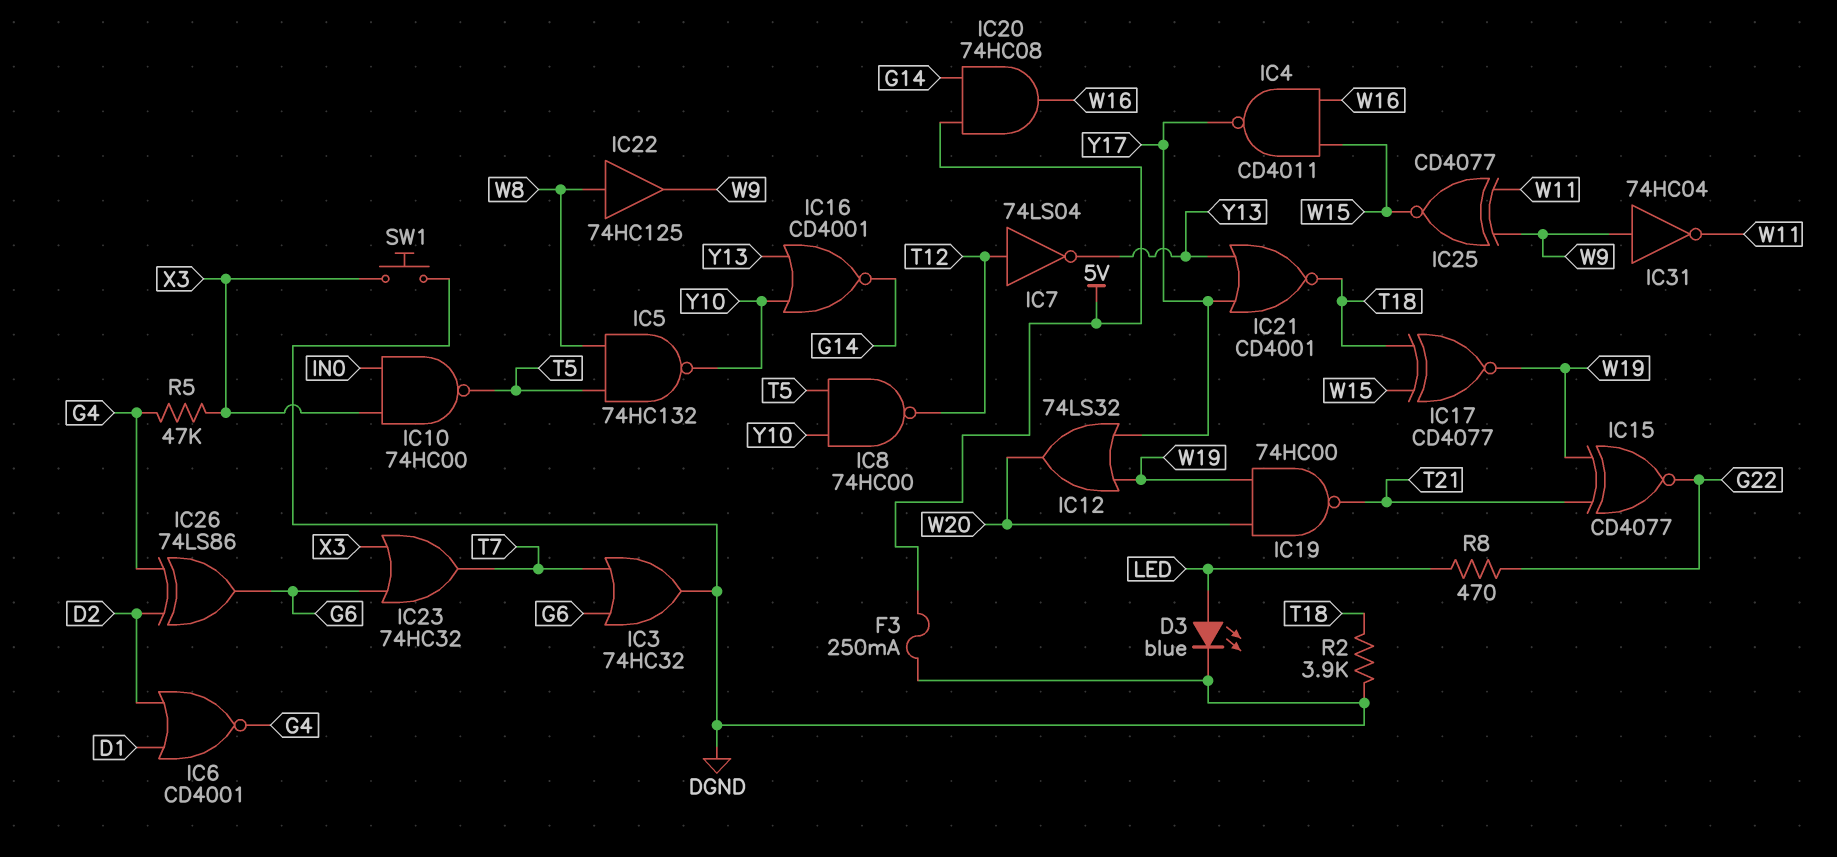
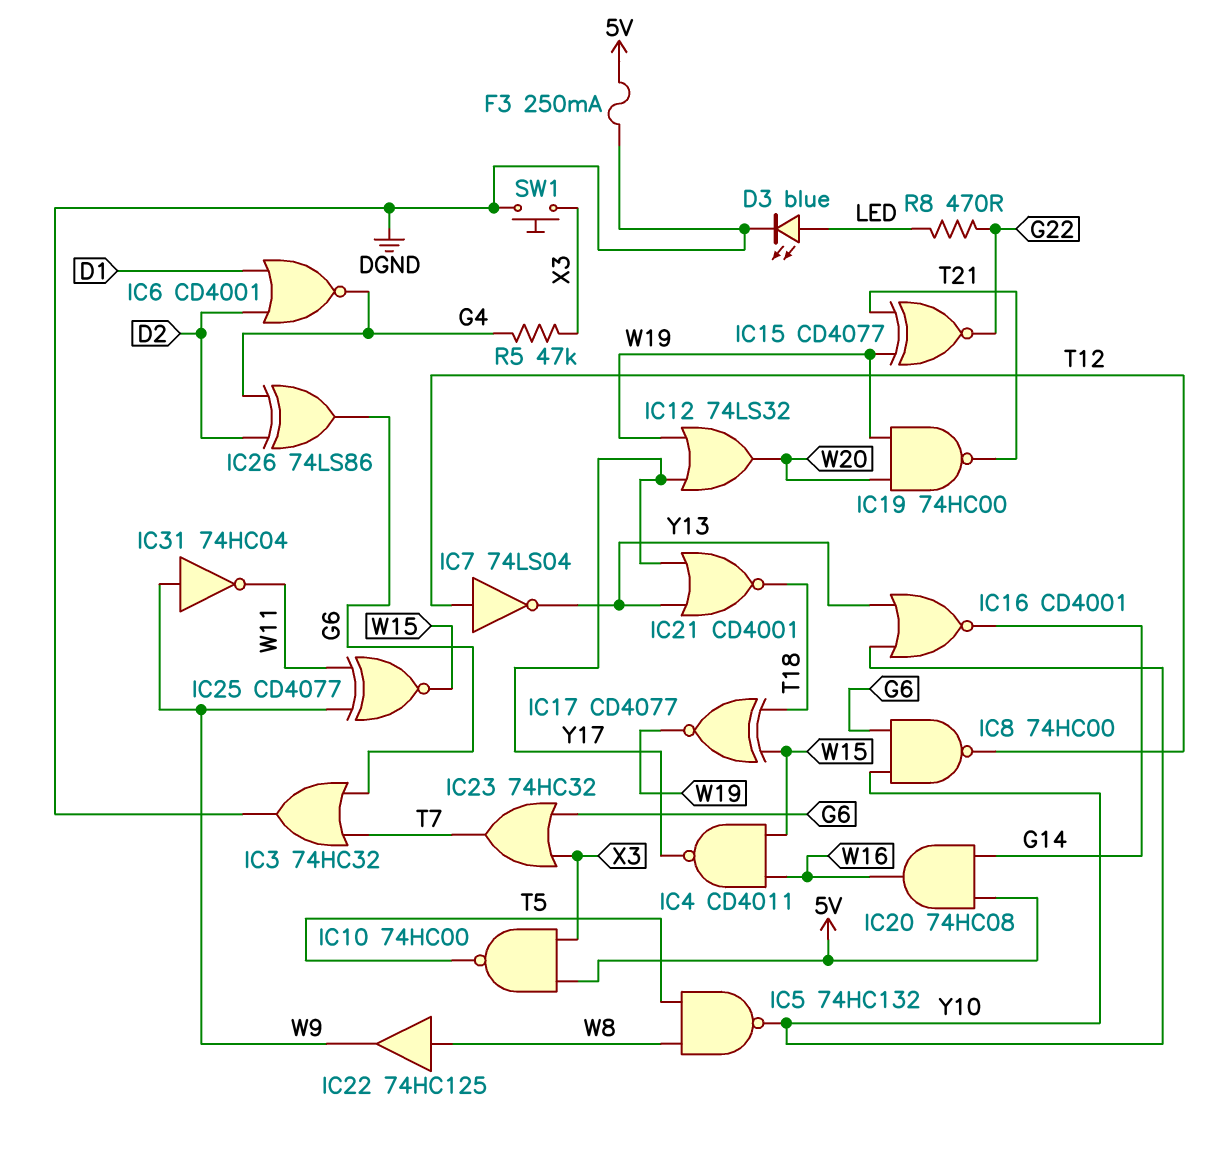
IC8: NAND 74HC00 (in T5, in Y10, out T12) -> NAND 74HC00 (in G6, in Y10, out T12)
IC10: NAND 74HC00 (in IN0, in X3, out T5) -> NAND 74HC00 (in 5V, in X3, out T5)
R2: 3.9k (DGND, T18) -> none

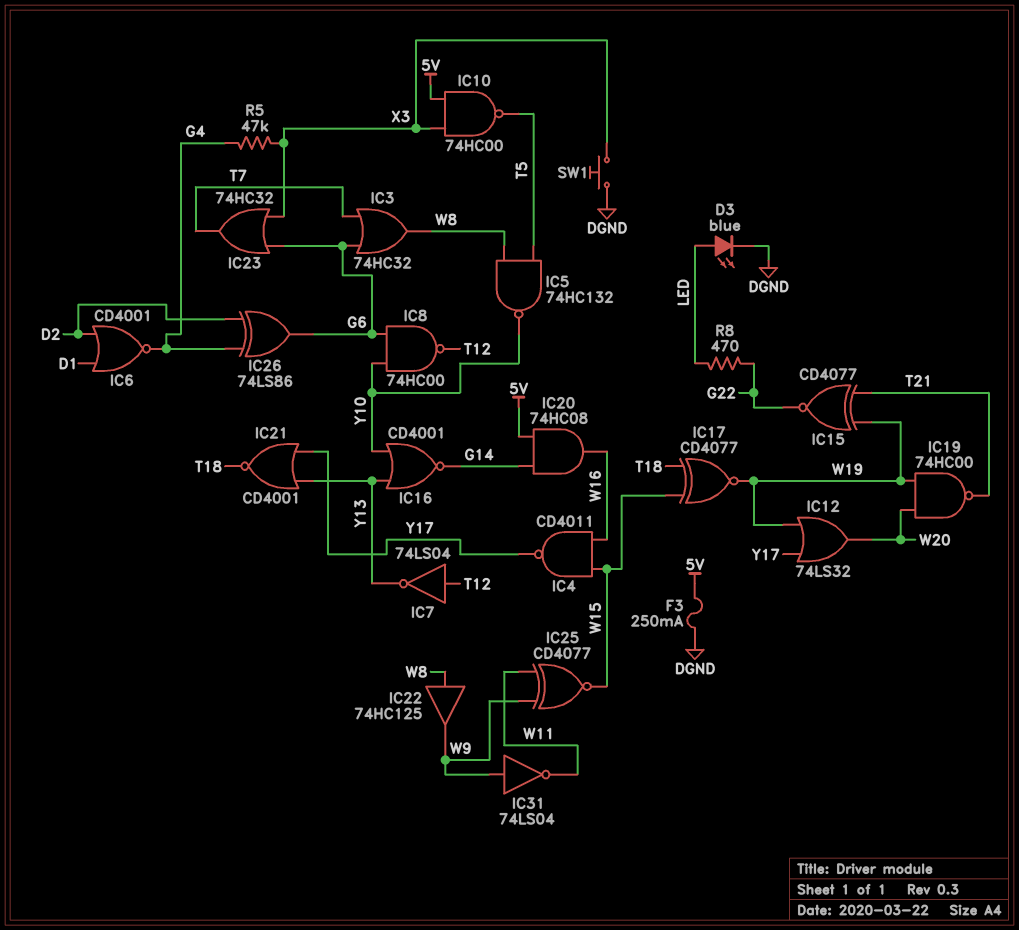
IC3: OR 74HC32 (in G6, in T7, out DGND) -> OR 74HC32 (in G6, in T7, out W8)
IC31: NOT 74HC04 (in W9, out W11) -> NOT 74LS04 (in W9, out W11)

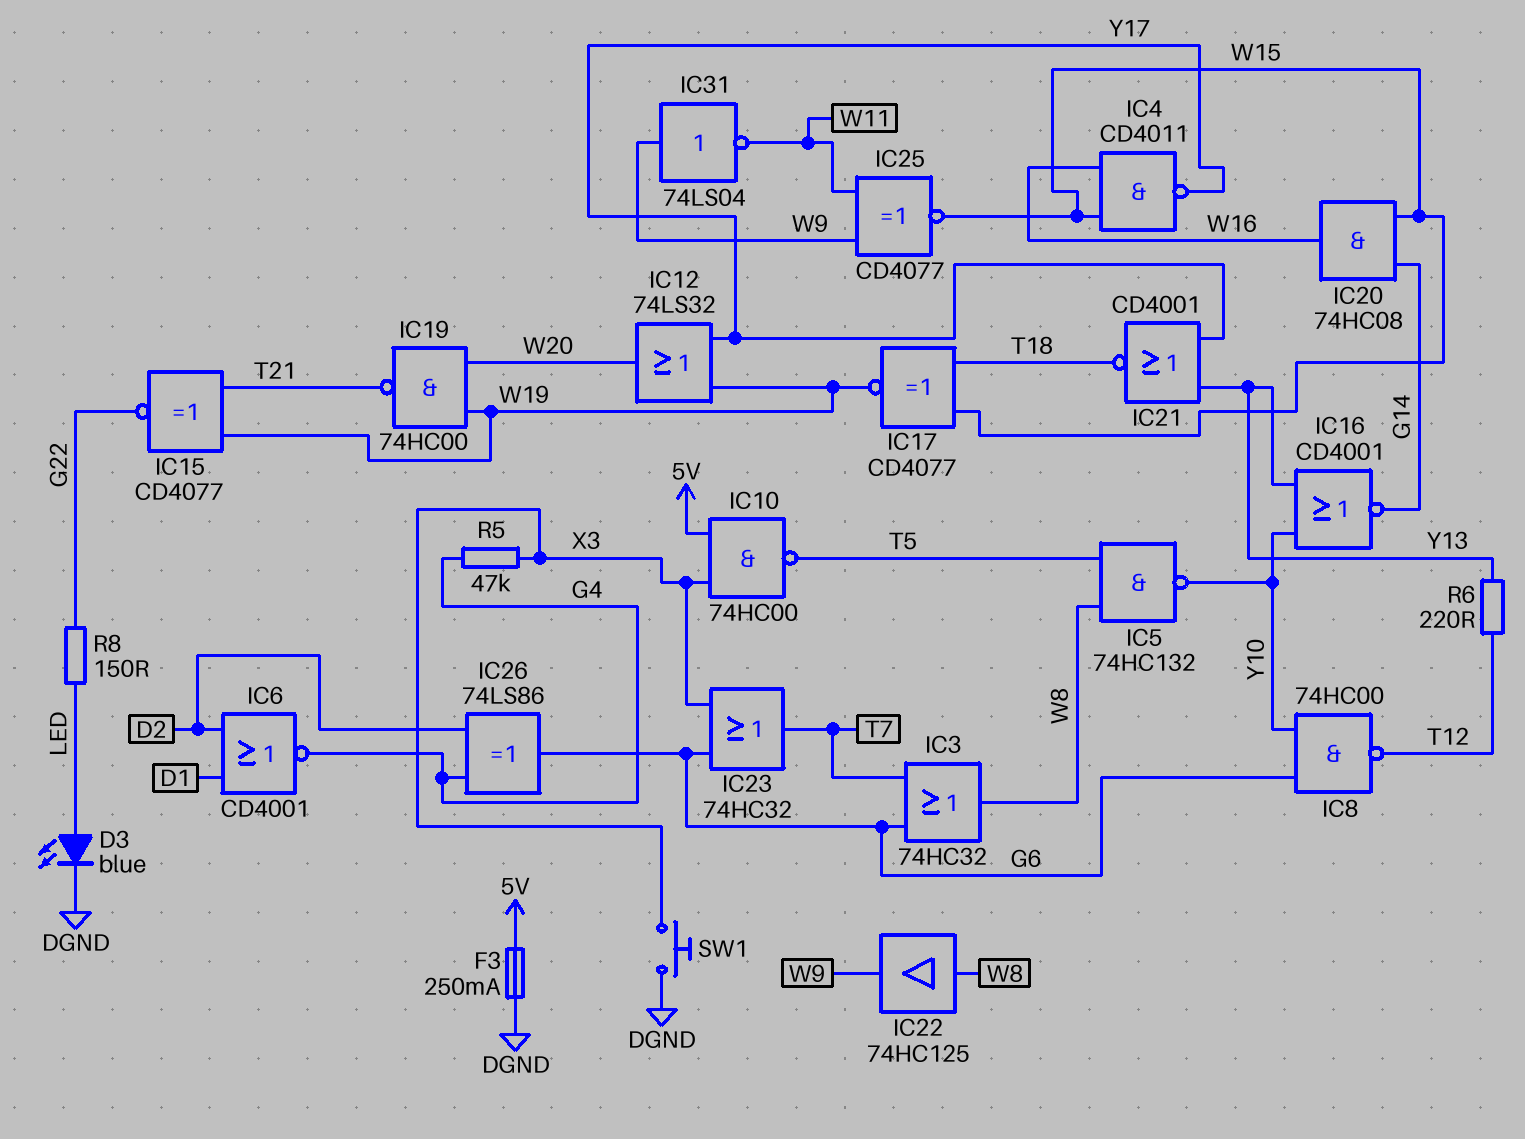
IC7: NOT 74LS04 (in T12, out Y13) -> none
IC20: AND 74HC08 (in 5V, in G14, out W16) -> AND 74HC08 (in G14, in W15, out W16)
R6: none -> 220 (T12, Y13)
R8: 470 (G22, LED) -> 150 (G22, LED)

